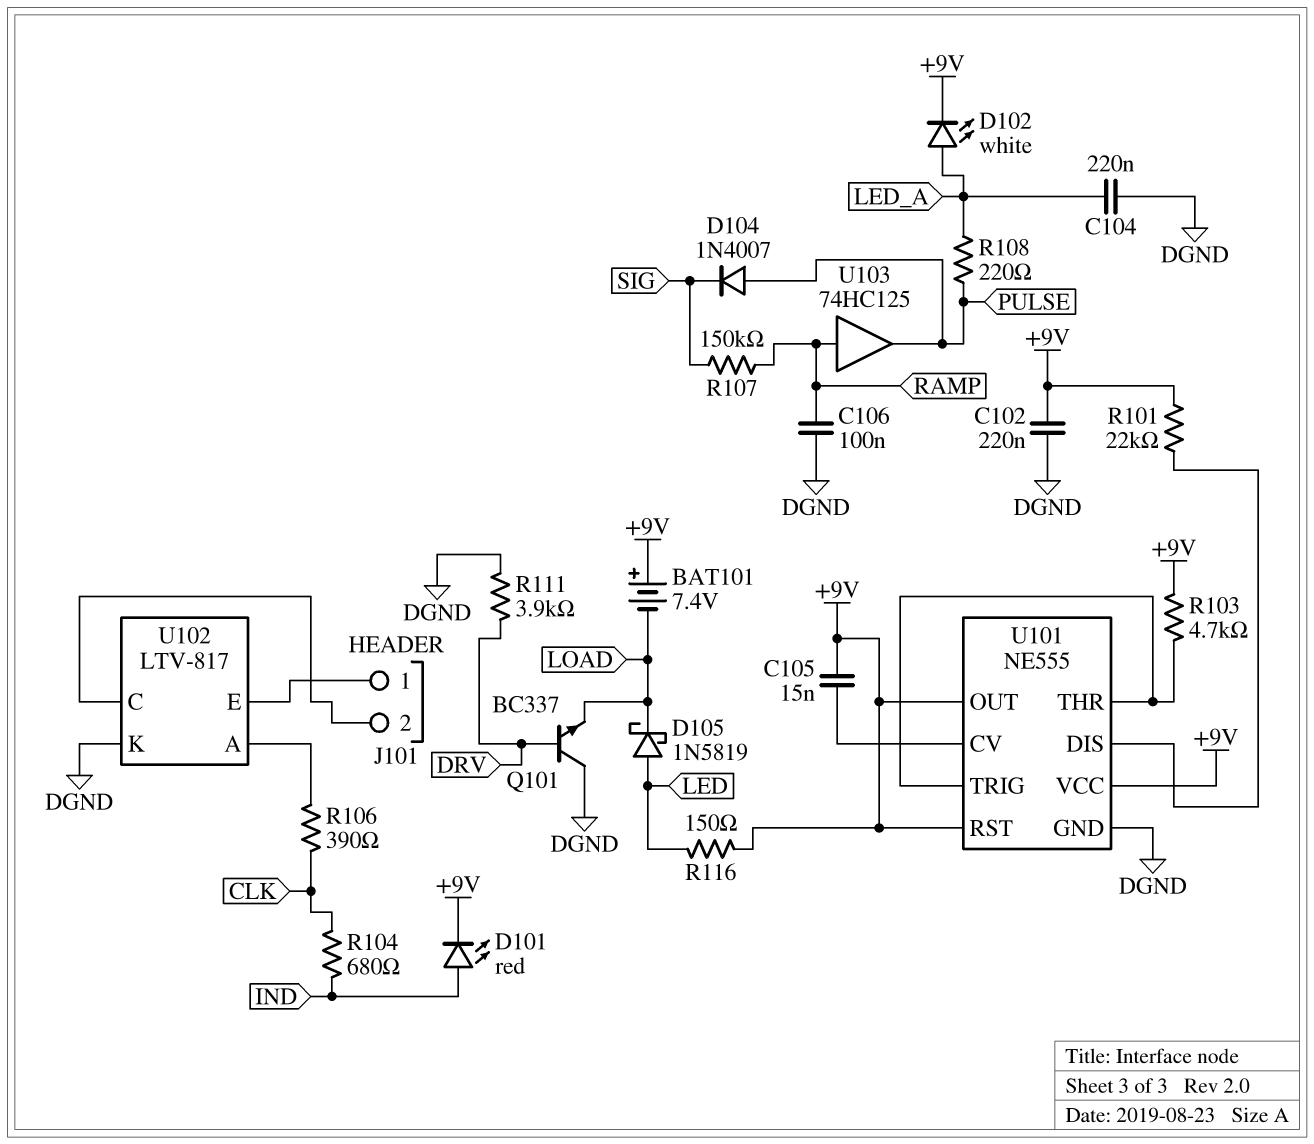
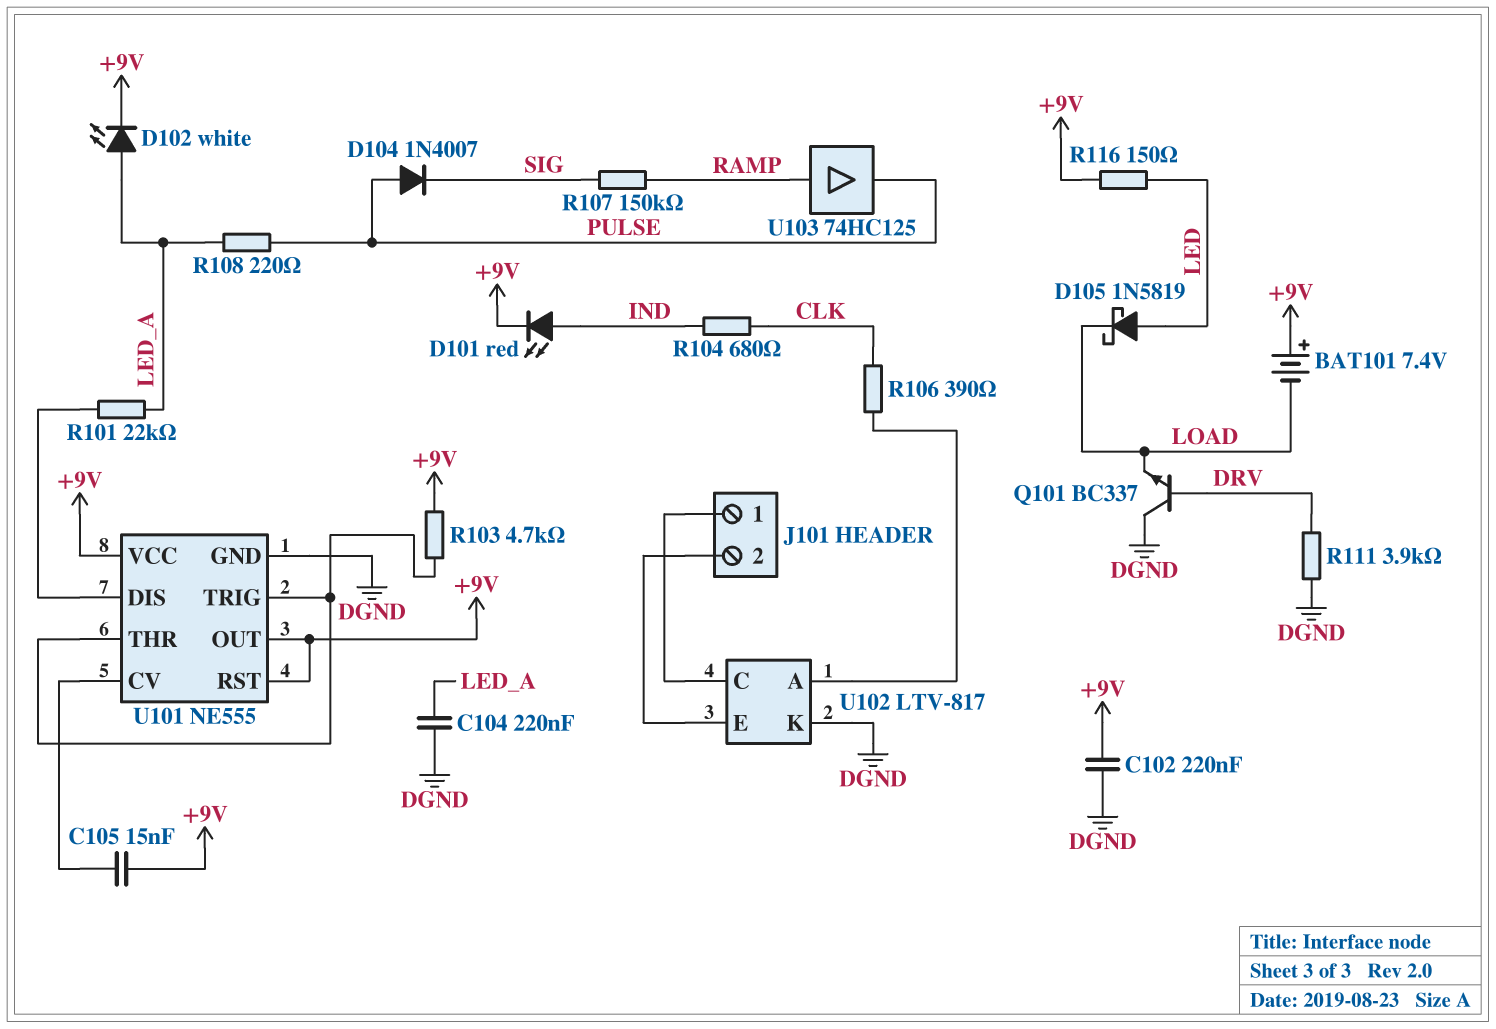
C106: 100nF (DGND, RAMP) -> none
R101: 22k (+9V, U101/DIS) -> 22k (LED_A, U101/DIS)
U102 pin C: J101/2 -> J101/1
U102 pin E: J101/1 -> J101/2

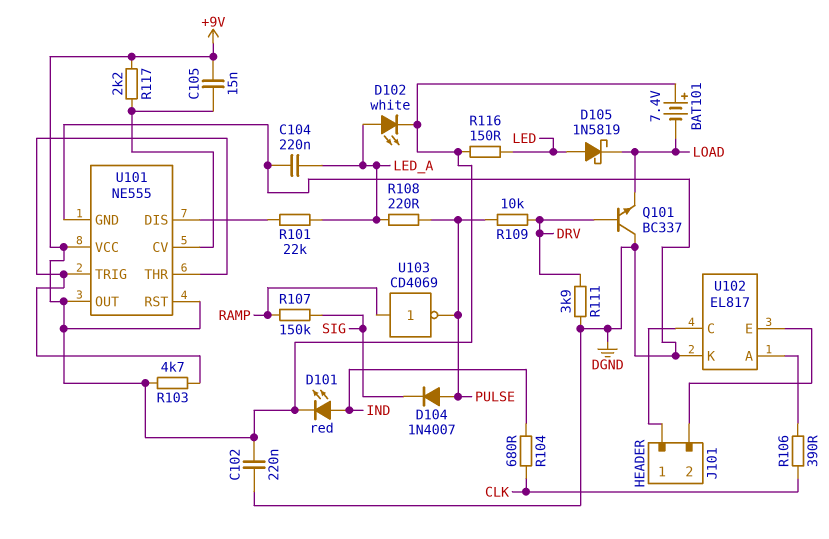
R109: none -> 10k (DRV, PULSE)
R117: none -> 2.2k (+9V, U101/CV)
U102: LTV-817 -> EL817
U103: buffer 74HC125 (in RAMP, out PULSE) -> NOT CD4069 (in RAMP, out PULSE)

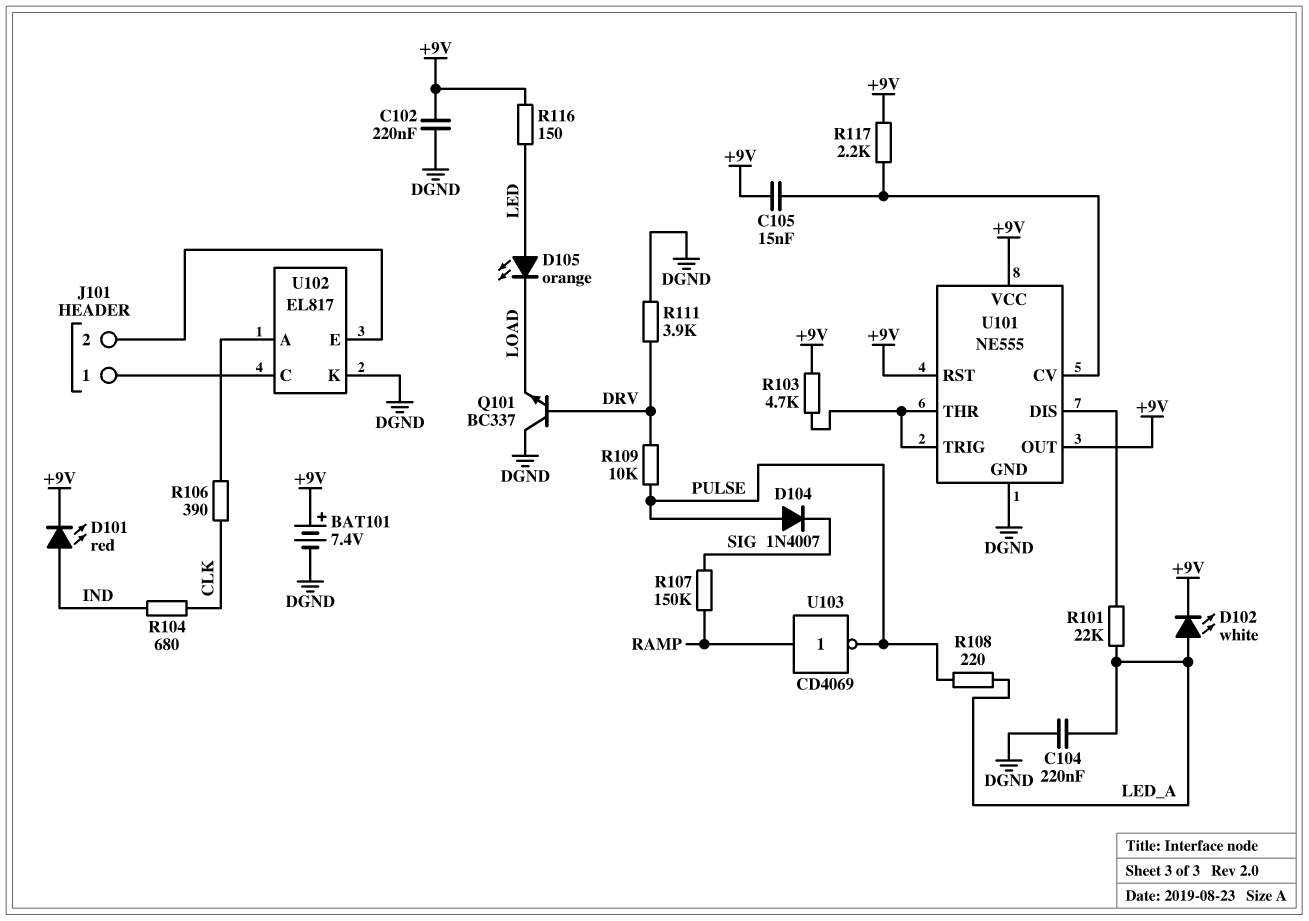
BAT101: 7.4V (plus +9V, minus LOAD) -> 7.4V (plus +9V, minus DGND)
D105: schottky 1N5819 (A LED, K LOAD) -> LED orange (A LED, K LOAD)

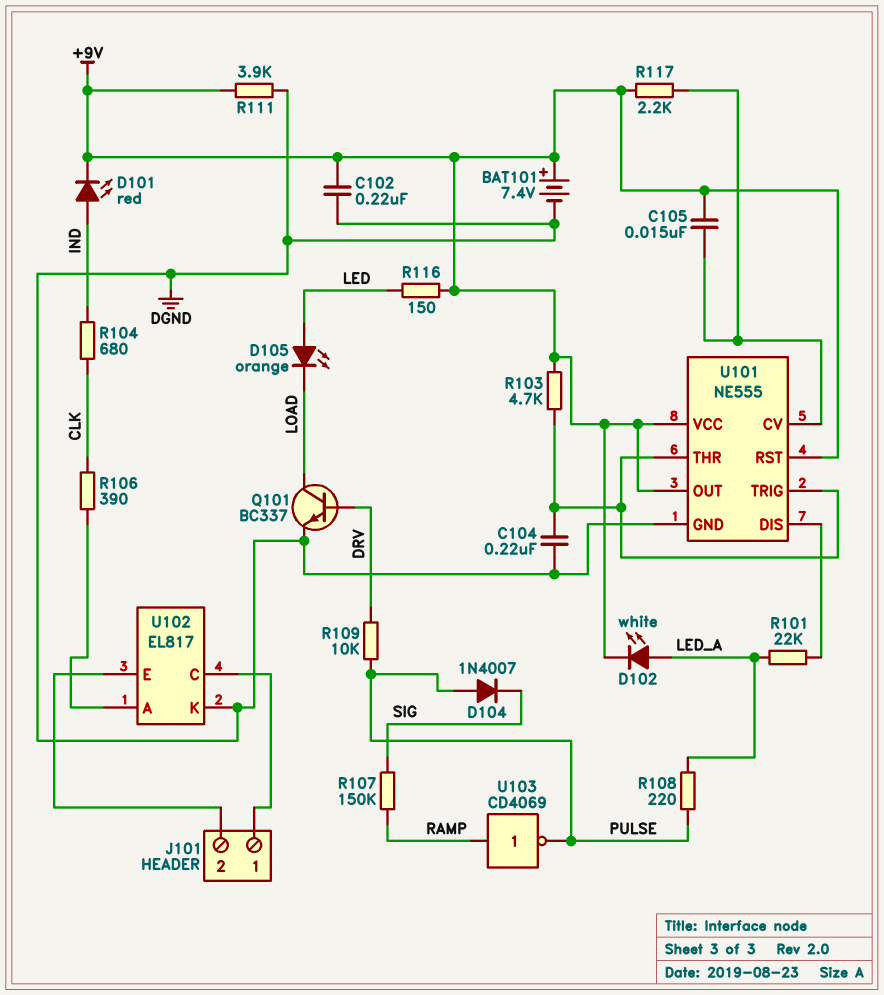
C104: 220nF (DGND, LED_A) -> 220nF (DGND, U101/THR)
Q101: NPN BC337 (B DRV, C DGND, E LOAD) -> NPN BC337 (B DRV, C LOAD, E DGND)
R111: 3.9k (DGND, DRV) -> 3.9k (+9V, DGND)

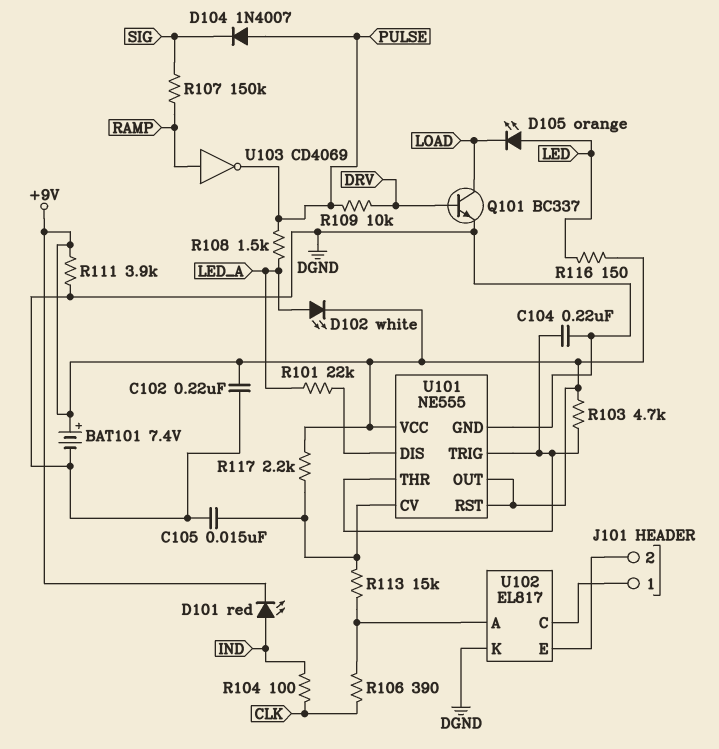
C105: 15nF (+9V, U101/CV) -> 15nF (DGND, U101/CV)
R104: 680 (CLK, IND) -> 100 (CLK, IND)
R108: 220 (LED_A, PULSE) -> 1.5k (LED_A, PULSE)
R113: none -> 15k (U101/CV, U102/A)

